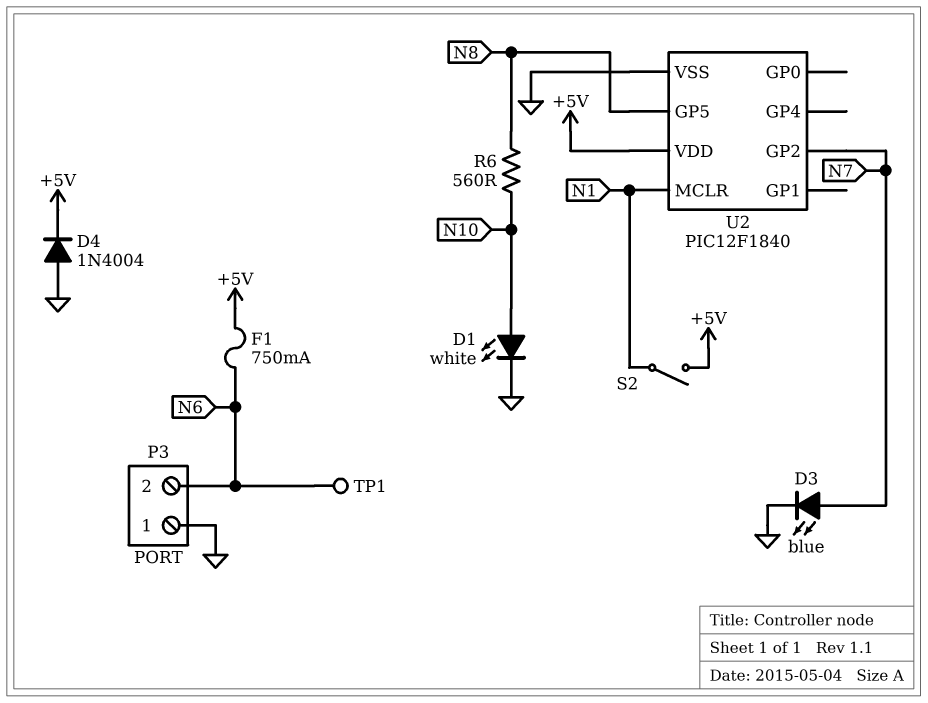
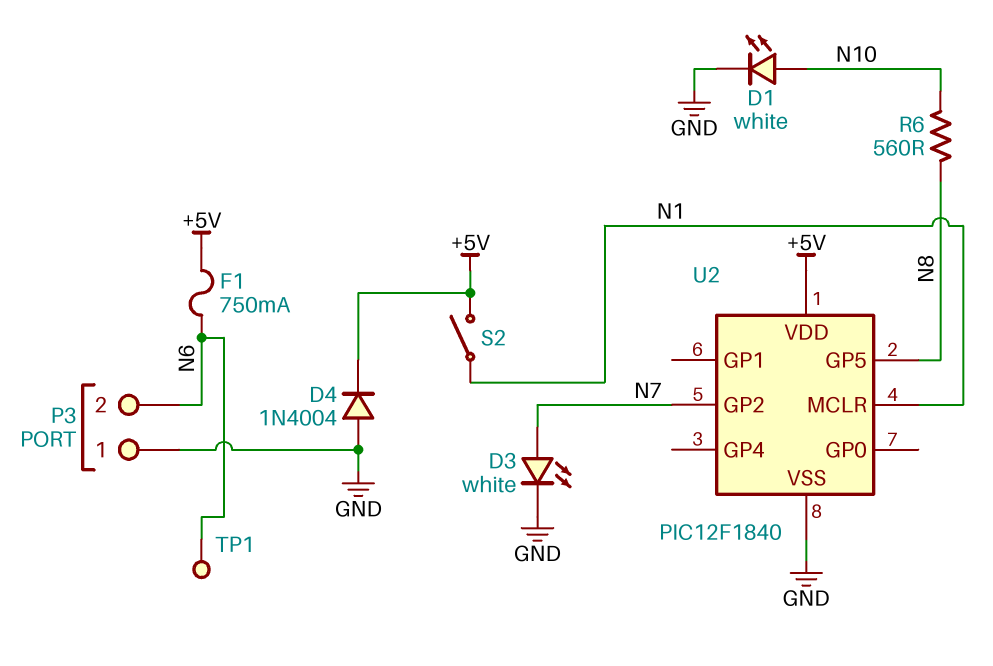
D3: LED blue (A N7, K GND) -> LED white (A N7, K GND)

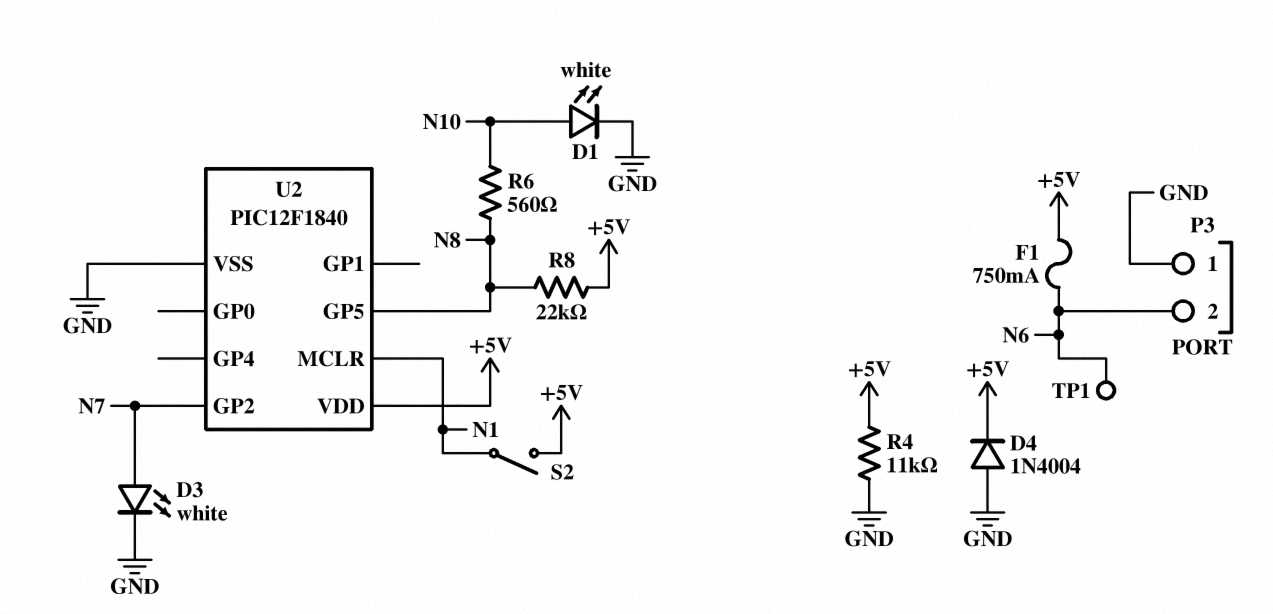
R4: none -> 11k (+5V, GND)
R8: none -> 22k (+5V, N8)

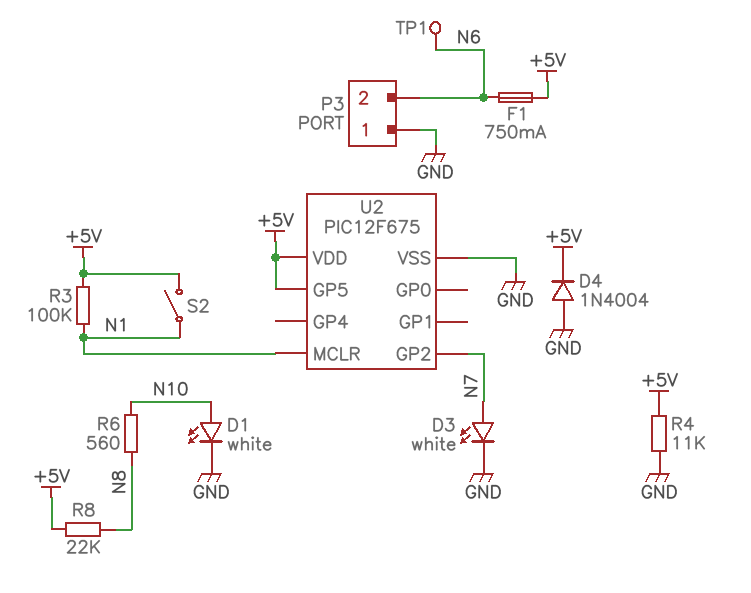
R3: none -> 100k (+5V, N1)
U2: PIC12F1840 -> PIC12F675
U2 pin GP5: N8 -> +5V

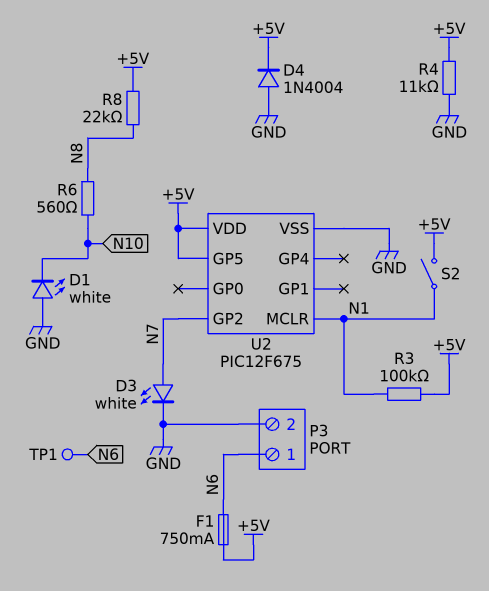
D1: LED white (A N10, K GND) -> LED white (A GND, K N10)
P3 pin 1: GND -> N6
P3 pin 2: N6 -> GND

